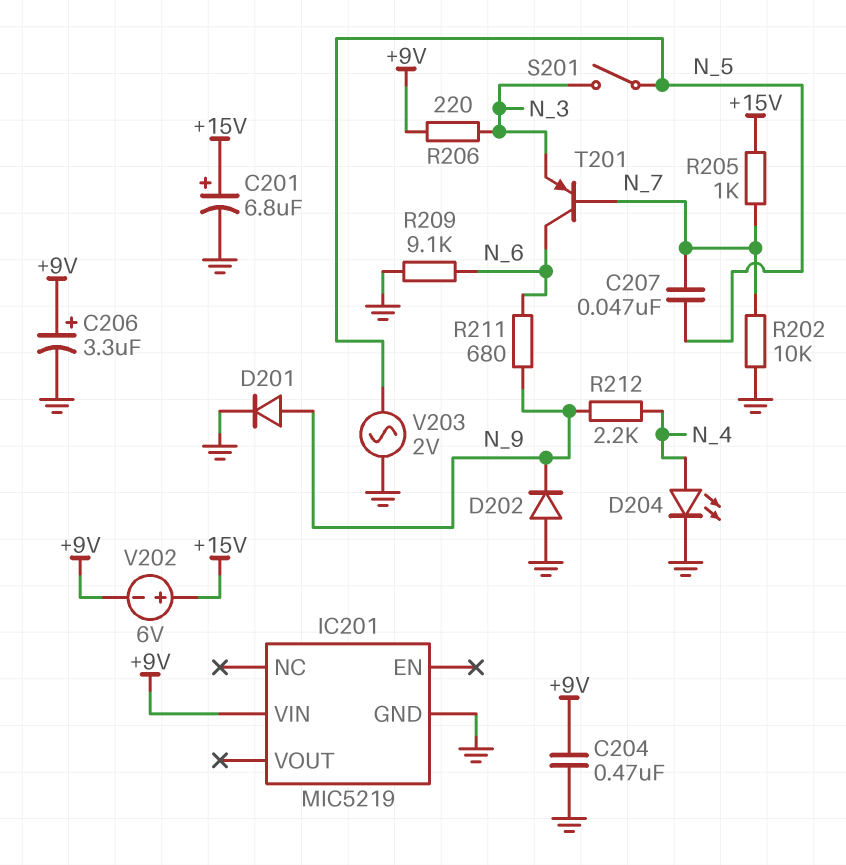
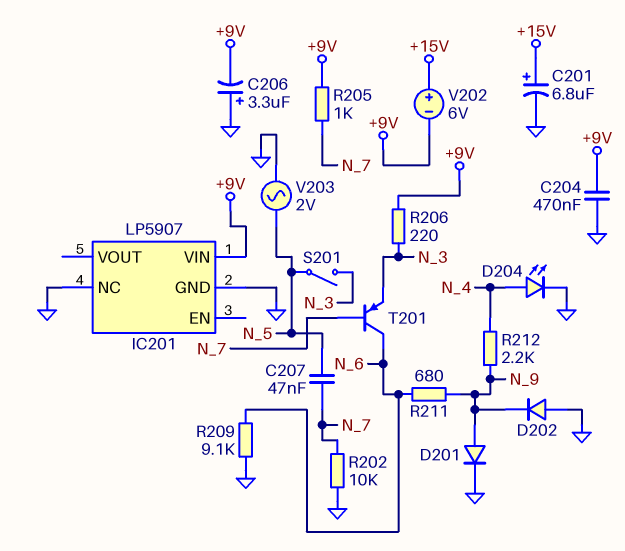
C206: 3.3uF (plus +9V, minus GND) -> 3.3uF (plus GND, minus +9V)
IC201: MIC5219 -> LP5907
IC201 pin NC: none -> GND
R205: 1k (+15V, N_7) -> 1k (+9V, N_7)

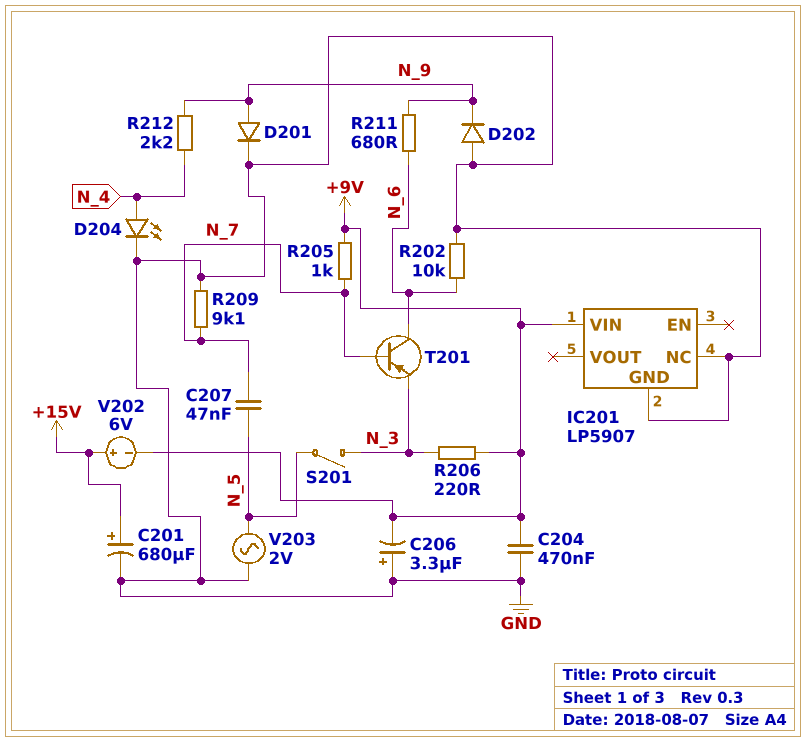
C201: 6.8uF (plus +15V, minus GND) -> 680uF (plus +15V, minus GND)
R202: 10k (GND, N_7) -> 10k (GND, N_6)
R209: 9.1k (GND, N_6) -> 9.1k (GND, N_7)

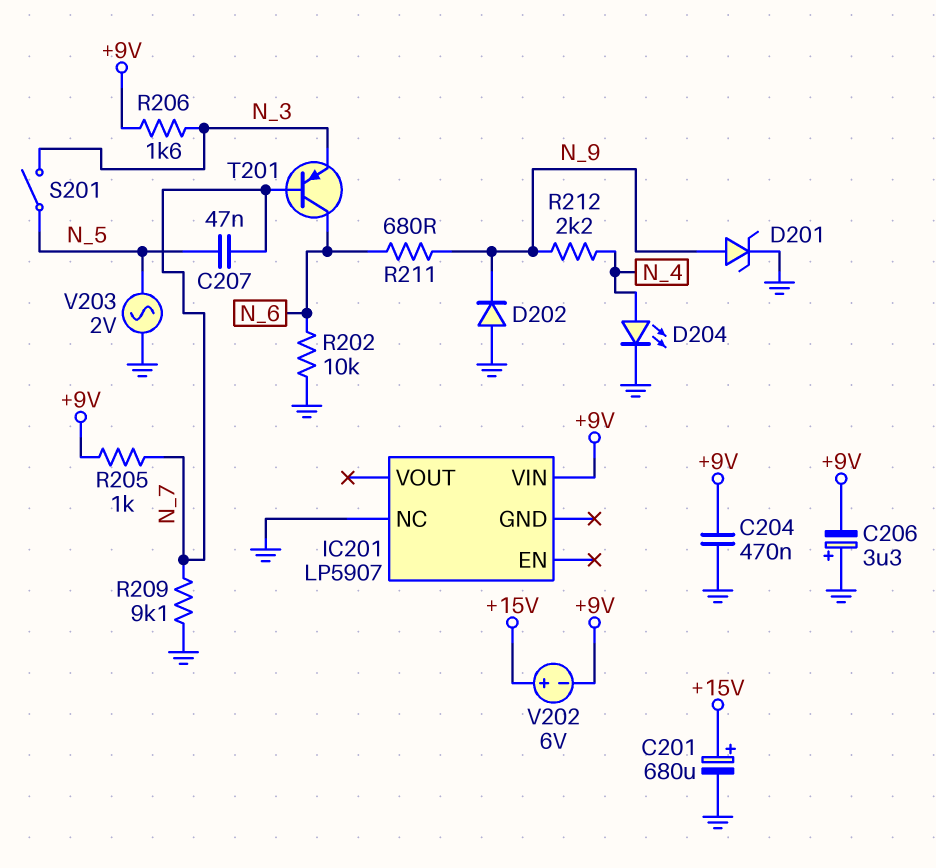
D201: diode (A N_9, K GND) -> zener (A N_9, K GND)
IC201 pin GND: GND -> none
R206: 220 (+9V, N_3) -> 1.6k (+9V, N_3)

